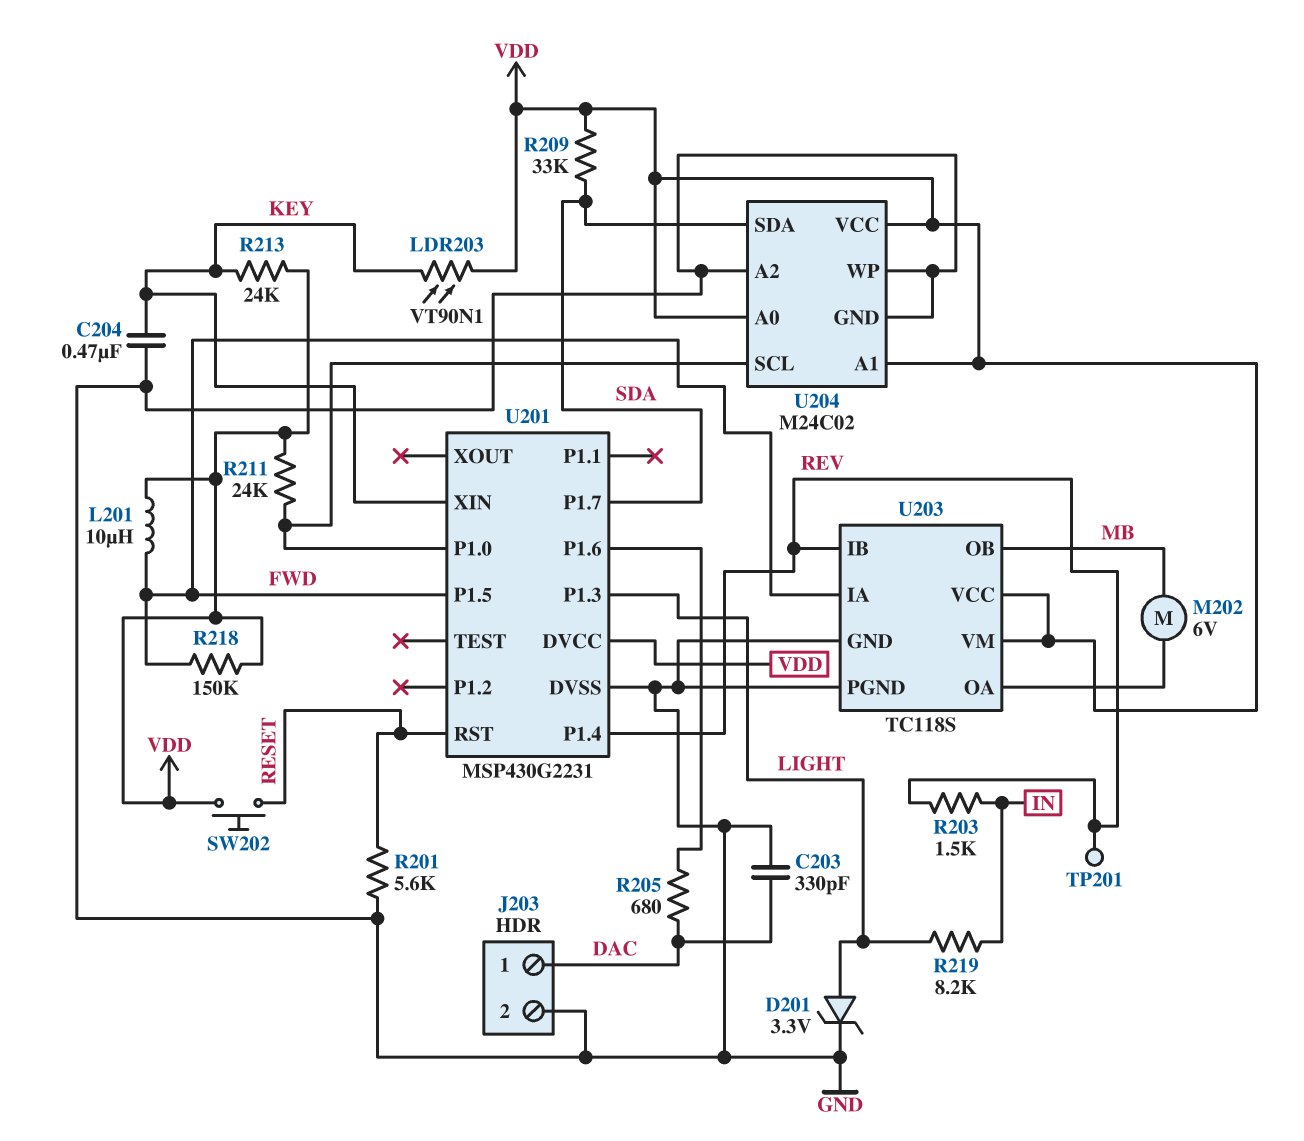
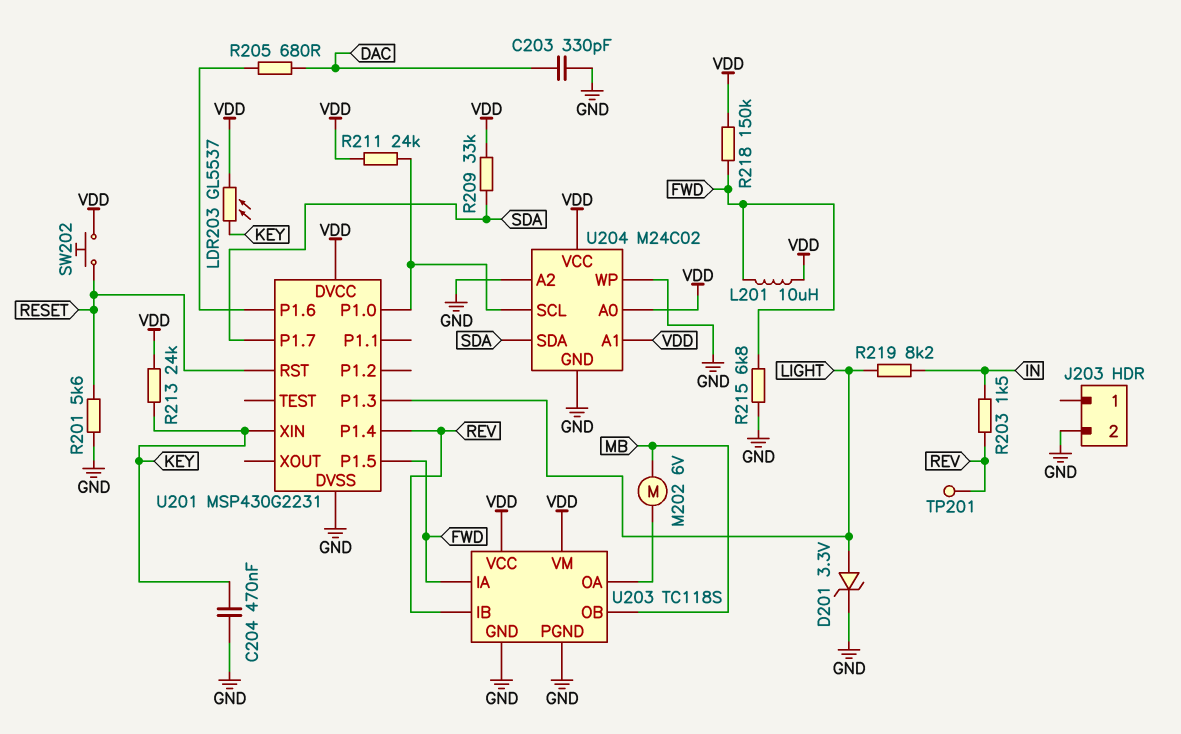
J203 pin 1: DAC -> none
LDR203: VT90N1 (KEY, VDD) -> GL5537 (KEY, VDD)
R215: none -> 6.8k (FWD, GND)

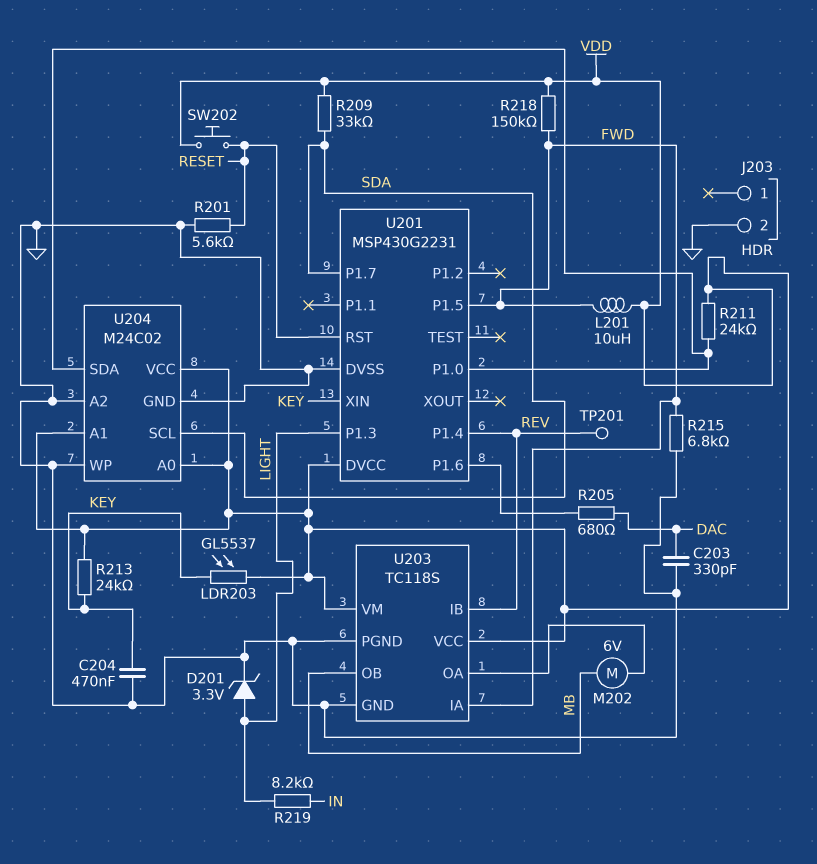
R203: 1.5k (IN, REV) -> none
U204 pin SCL: U201/P1.0 -> SDA
U204 pin SDA: SDA -> U201/P1.0

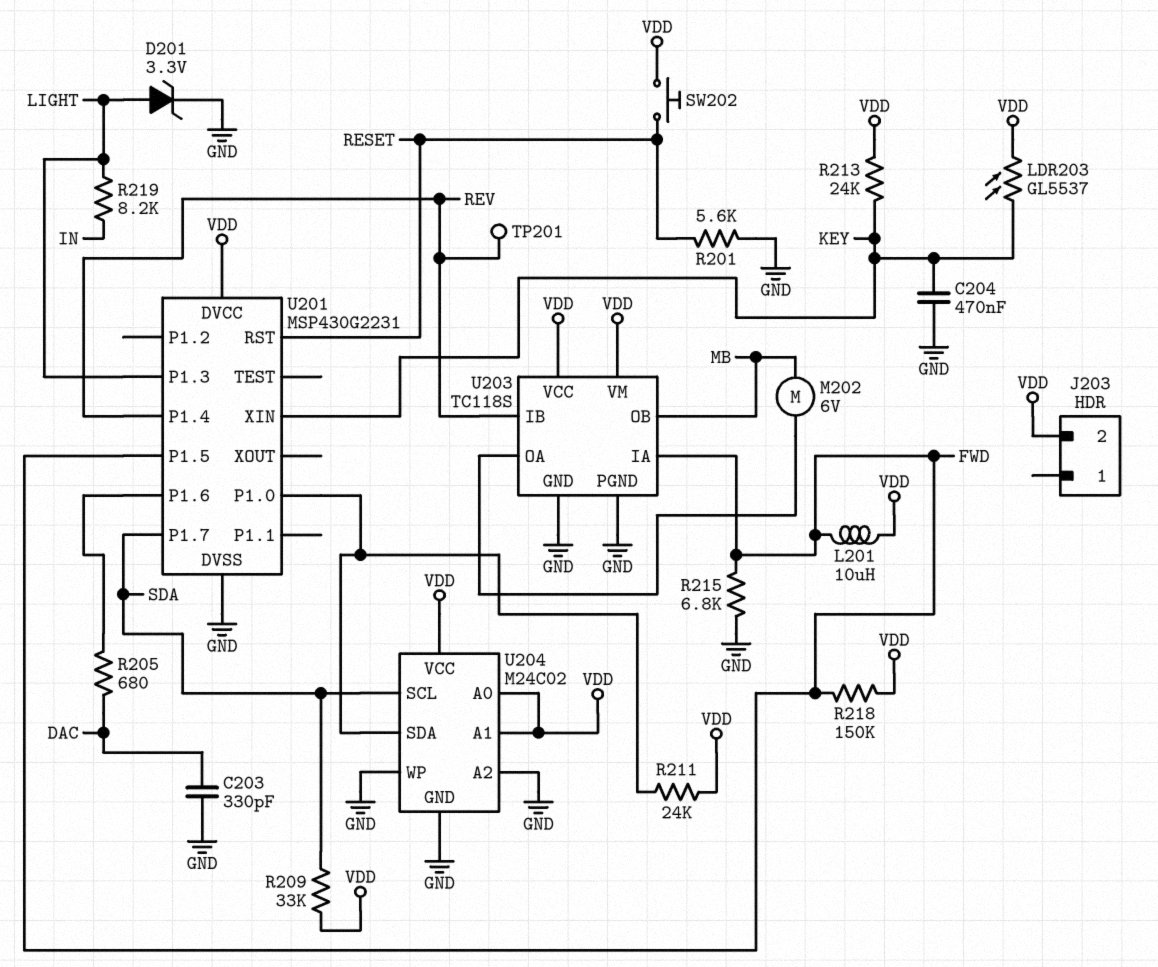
J203 pin 2: GND -> VDD

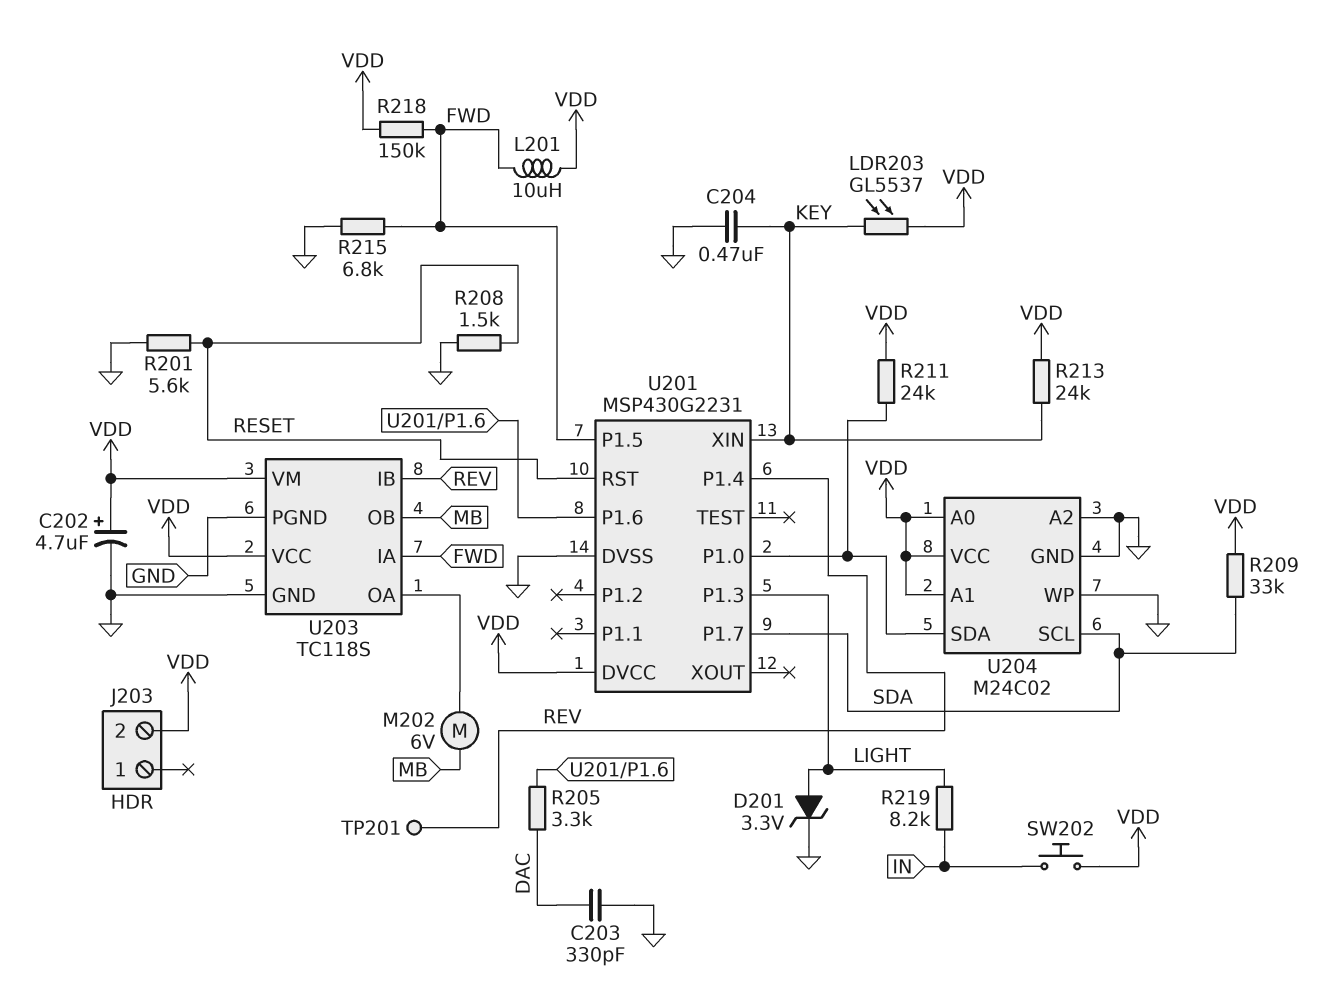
C202: none -> 4.7uF (plus VDD, minus GND)
R205: 680 (DAC, U201/P1.6) -> 3.3k (DAC, U201/P1.6)
R208: none -> 1.5k (GND, RESET)
SW202: button (RESET, VDD) -> button (IN, VDD)

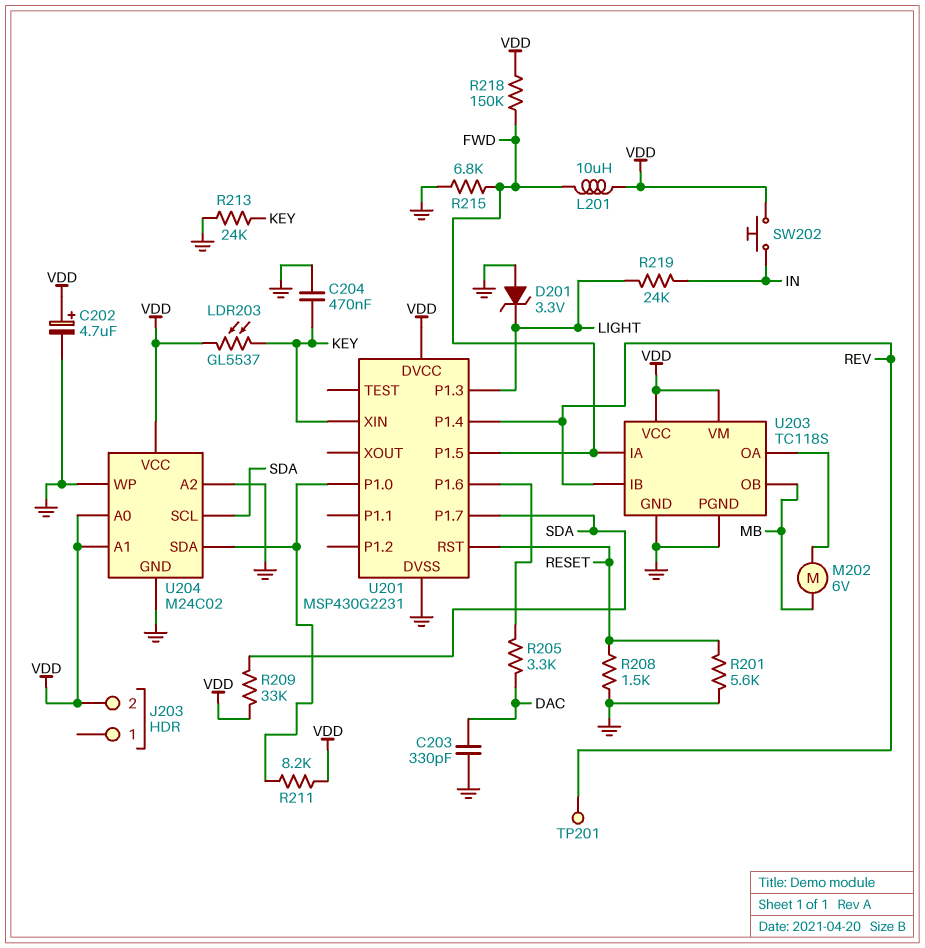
D201: zener 3.3V (A LIGHT, K GND) -> zener 3.3V (A GND, K LIGHT)
R211: 24k (U201/P1.0, VDD) -> 8.2k (U201/P1.0, VDD)
R213: 24k (KEY, VDD) -> 24k (GND, KEY)
R219: 8.2k (IN, LIGHT) -> 24k (IN, LIGHT)

